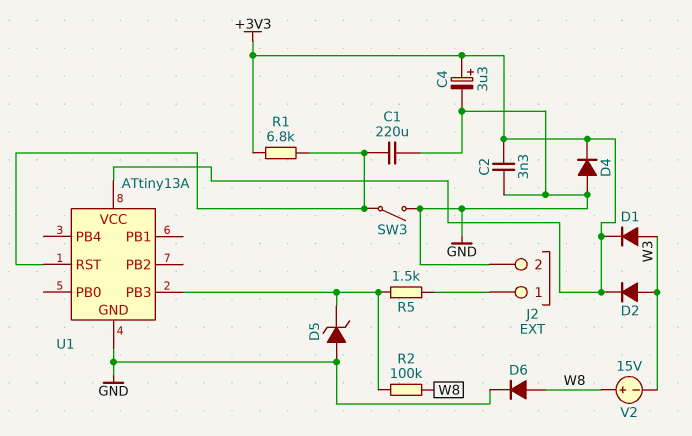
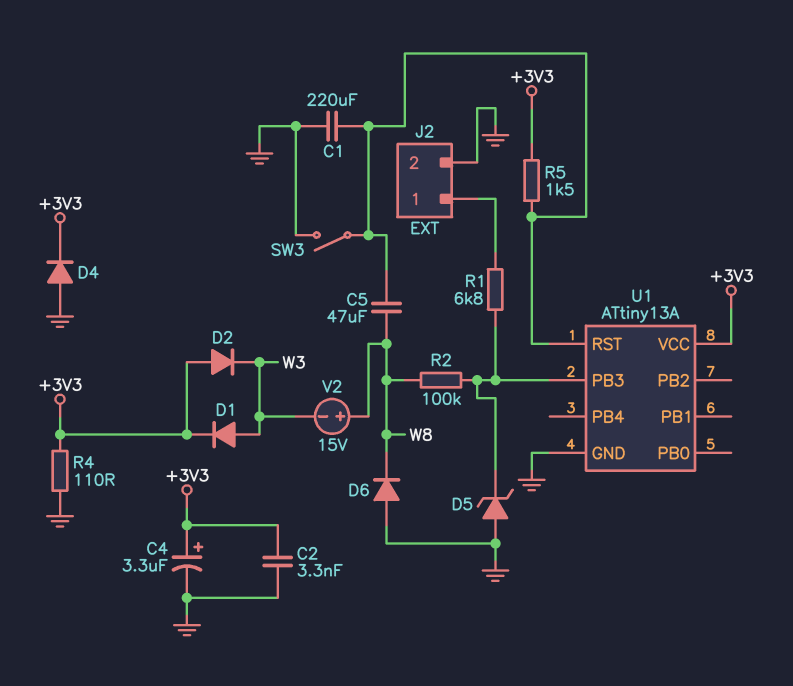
C5: none -> 47uF (U1/RST, W8)
D2: diode (A W3, K +3V3) -> diode (A +3V3, K W3)
D6: diode (A W8, K GND) -> diode (A GND, K W8)
R1: 6.8k (+3V3, U1/RST) -> 6.8k (J2/1, U1/PB3)
R4: none -> 110 (+3V3, GND)
R5: 1.5k (J2/1, U1/PB3) -> 1.5k (+3V3, U1/RST)

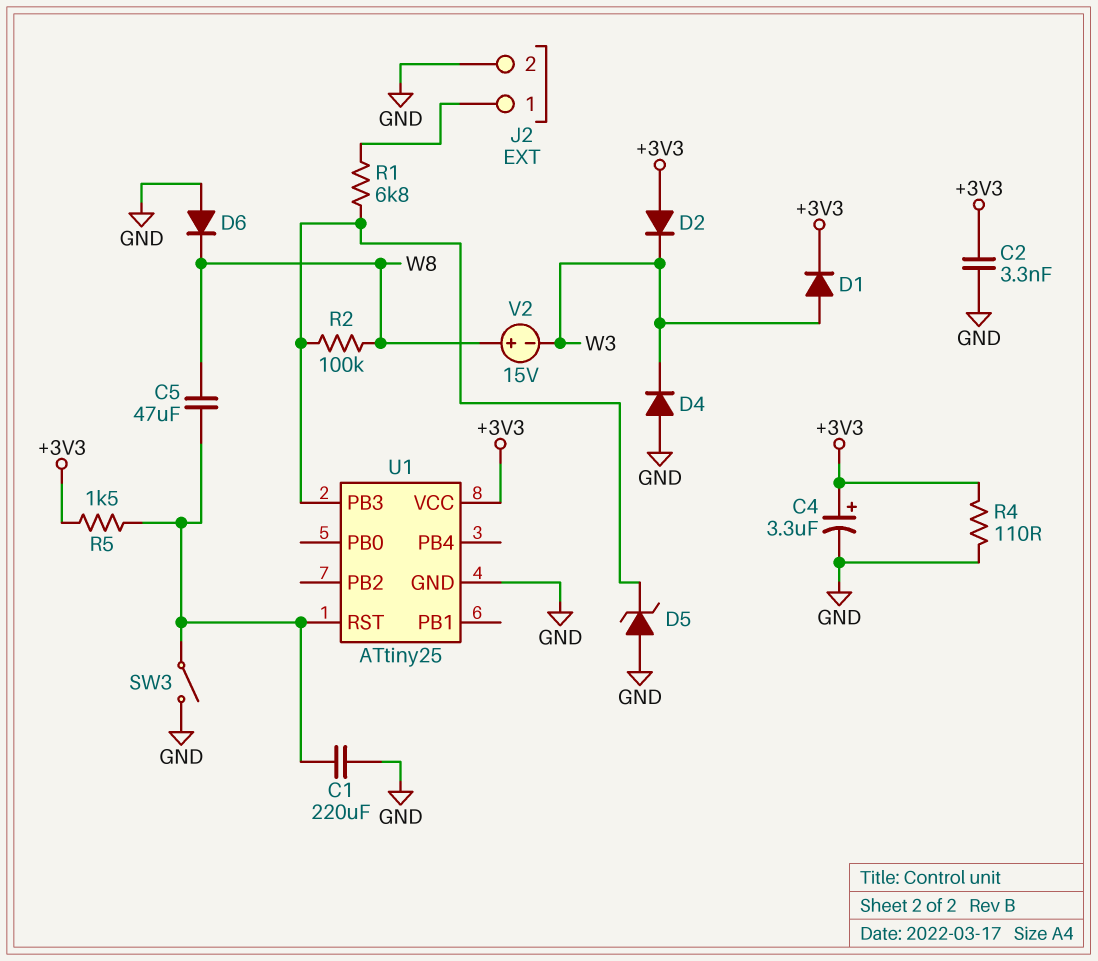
D4: diode (A GND, K +3V3) -> diode (A GND, K W3)
U1: ATtiny13A -> ATtiny25

